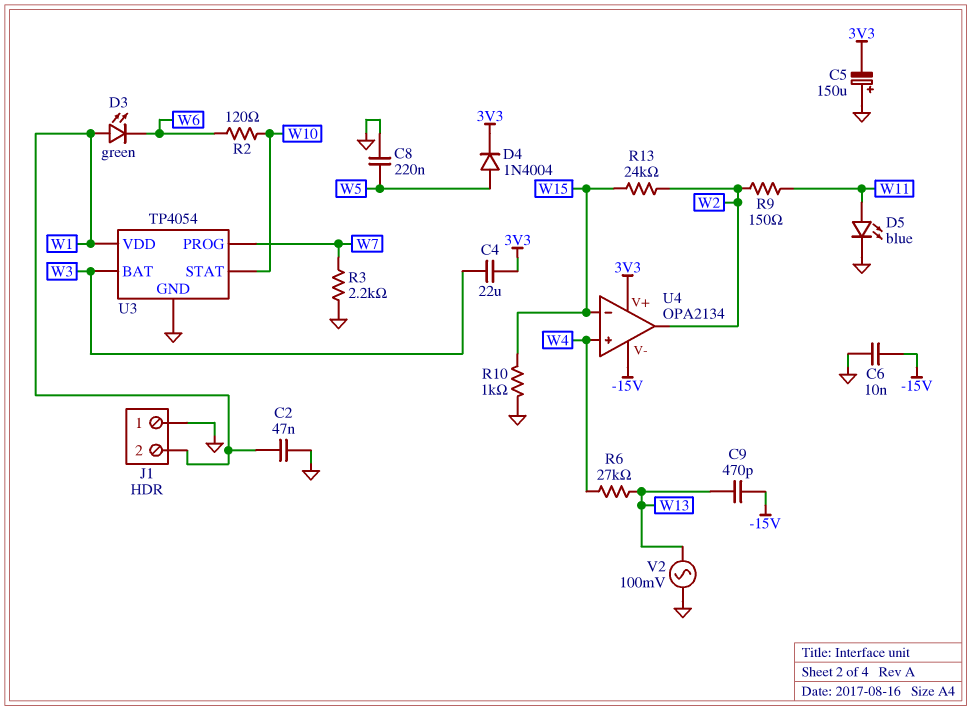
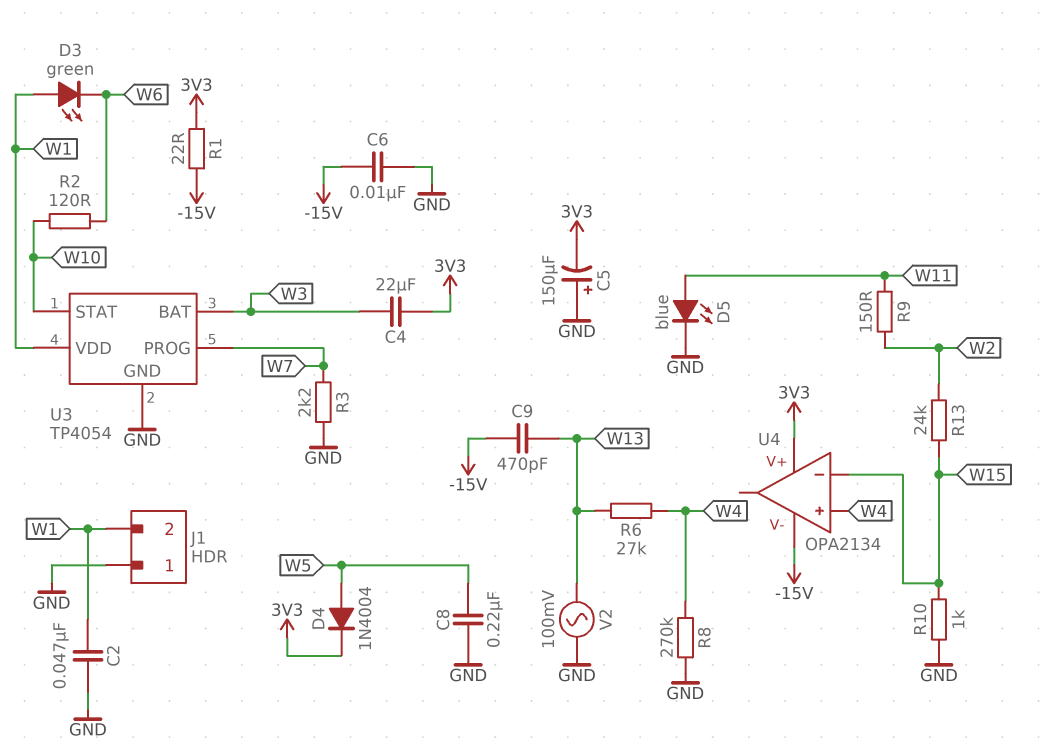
R1: none -> 22 (-15V, 3V3)
R8: none -> 270k (GND, W4)
U4 pin out: W2 -> none

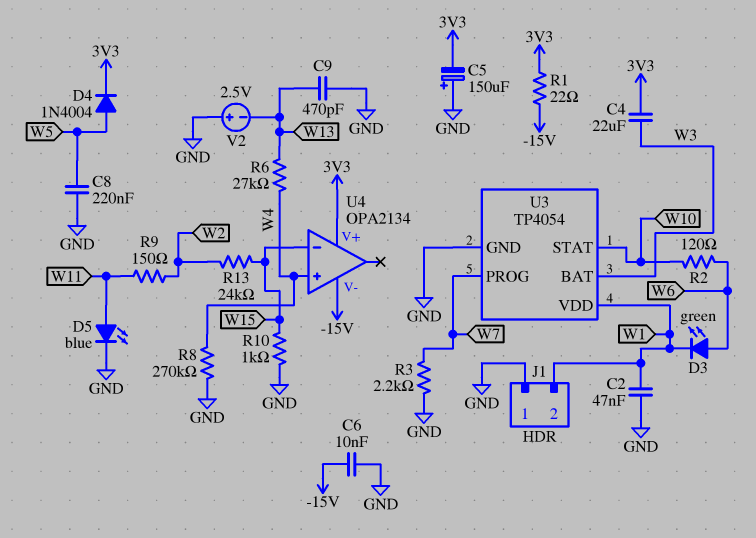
C9: 470pF (-15V, W13) -> 470pF (GND, W13)
D3: LED green (A W1, K W6) -> LED green (A W6, K W1)
V2: AC 100mV (GND, W13) -> 2.5V (plus GND, minus W13)

